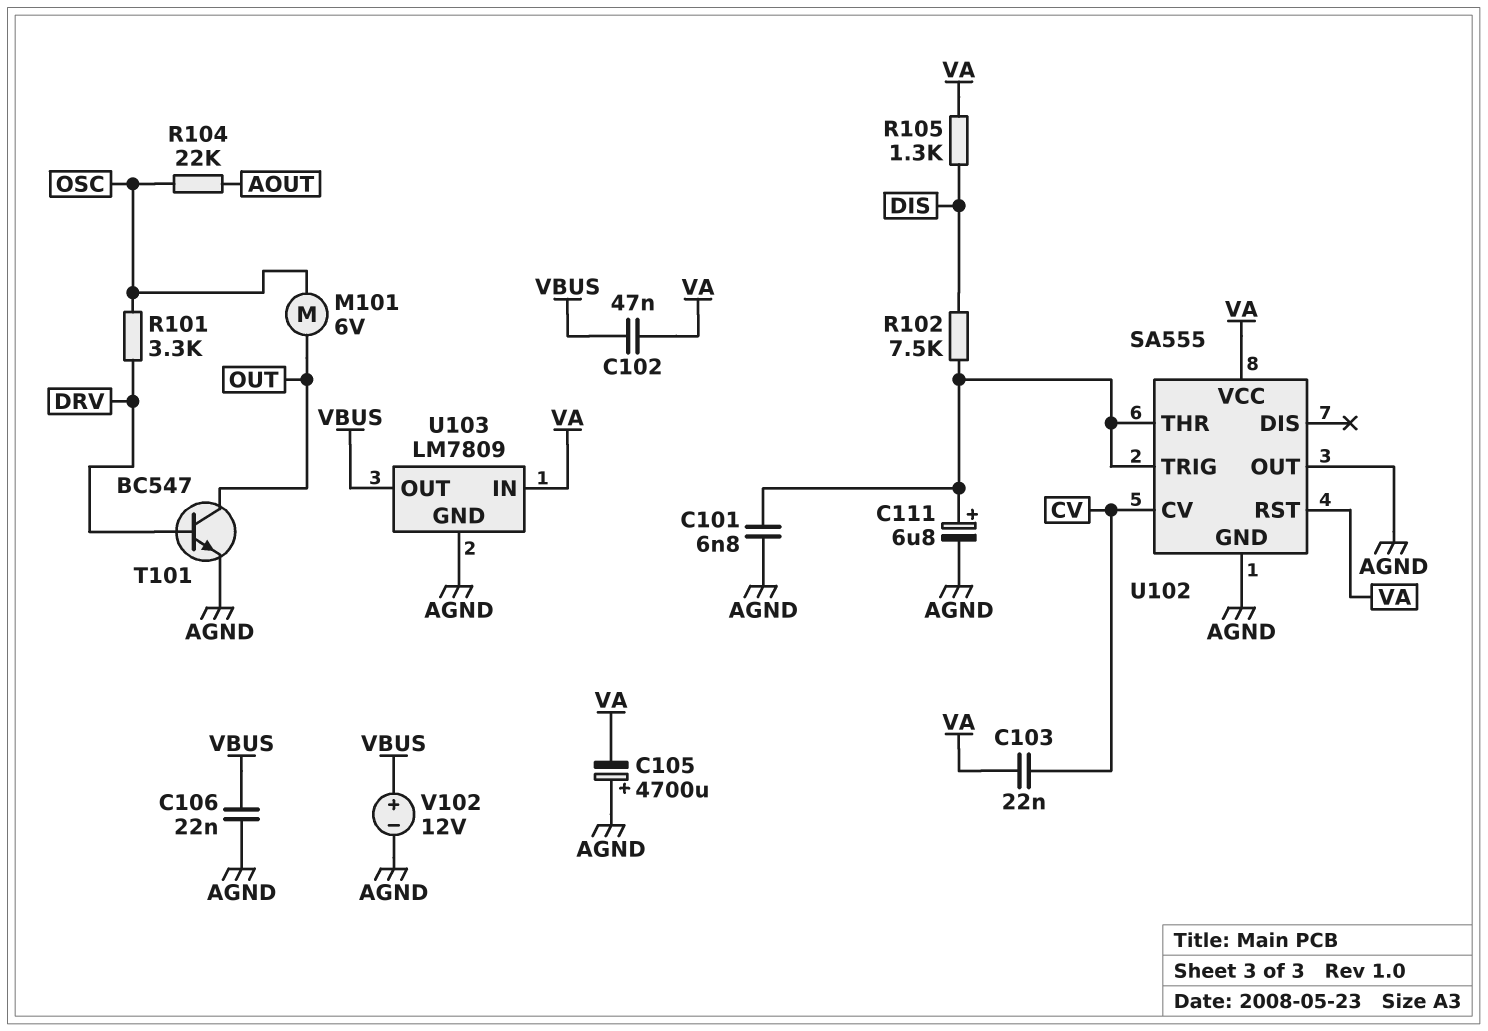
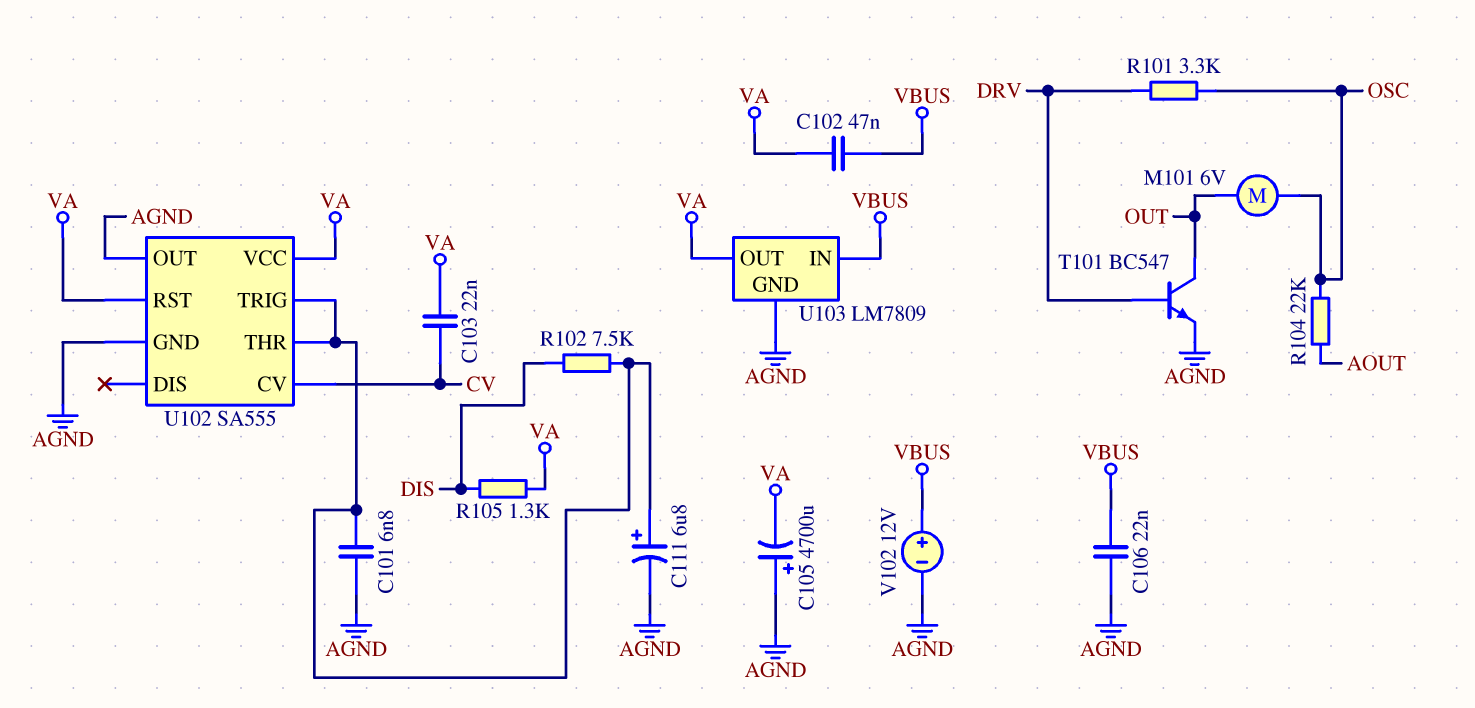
U103 pin IN: VA -> VBUS
U103 pin OUT: VBUS -> VA

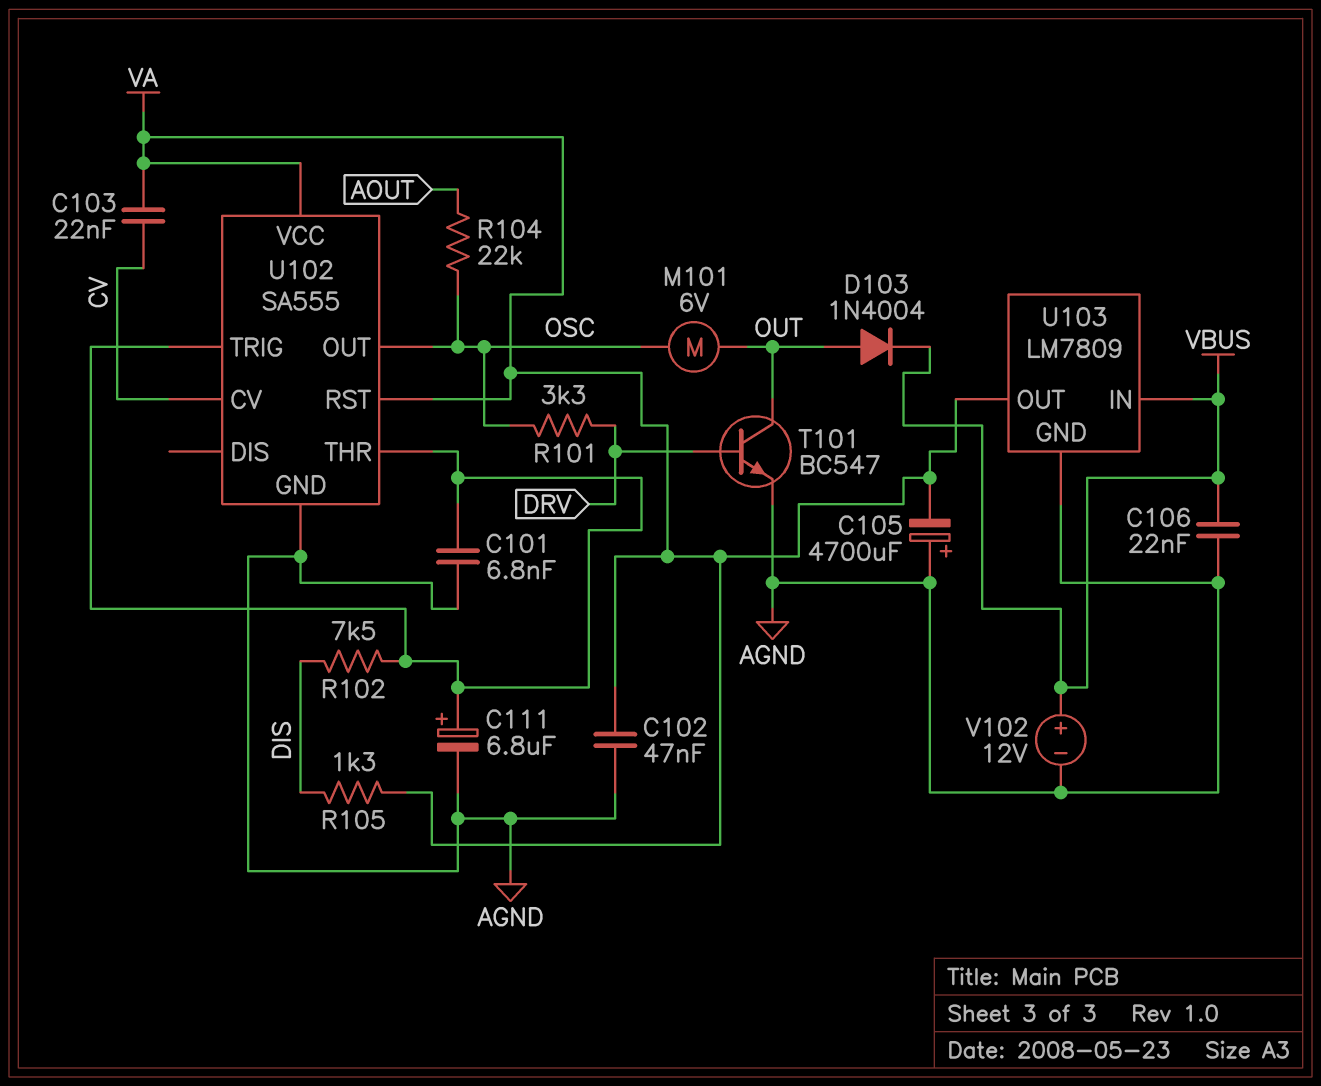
C102: 47nF (VA, VBUS) -> 47nF (AGND, VA)
D103: none -> diode 1N4004 (A OUT, K VBUS)
U102 pin OUT: AGND -> OSC

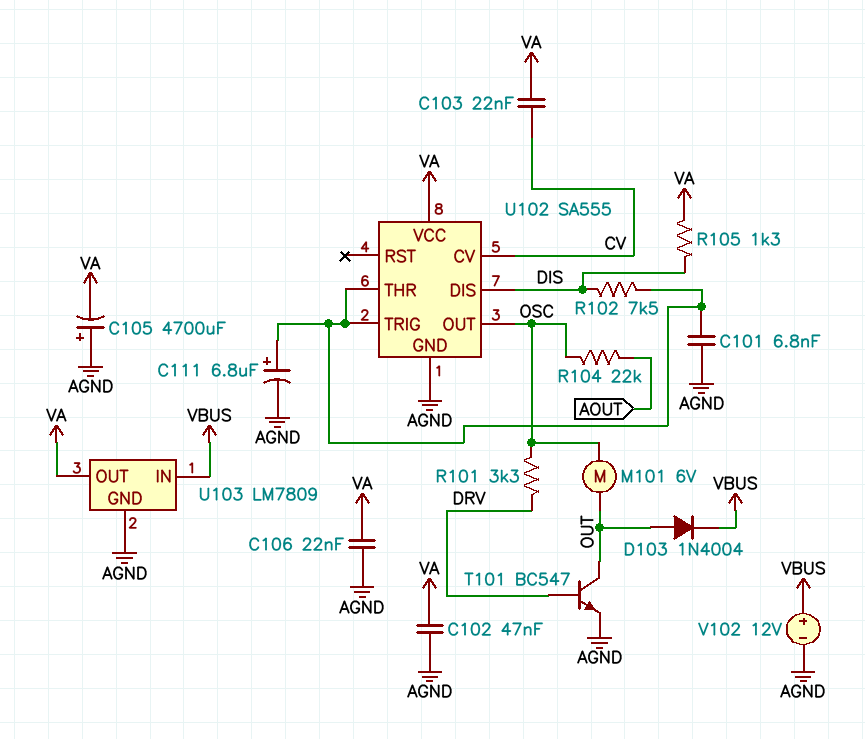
C106: 22nF (AGND, VBUS) -> 22nF (AGND, VA)
U102 pin DIS: none -> DIS
U102 pin RST: VA -> none

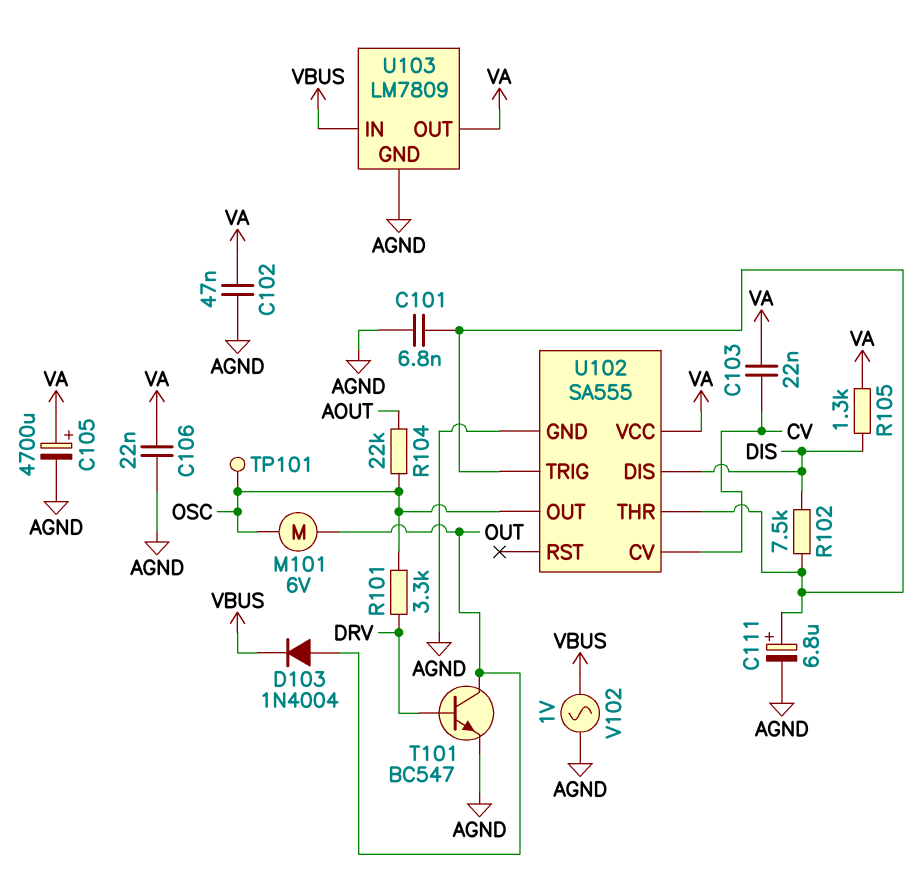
C105: 4700uF (plus AGND, minus VA) -> 4700uF (plus VA, minus AGND)
TP101: none -> test point (OSC)
V102: 12V (plus VBUS, minus AGND) -> AC 1V (AGND, VBUS)

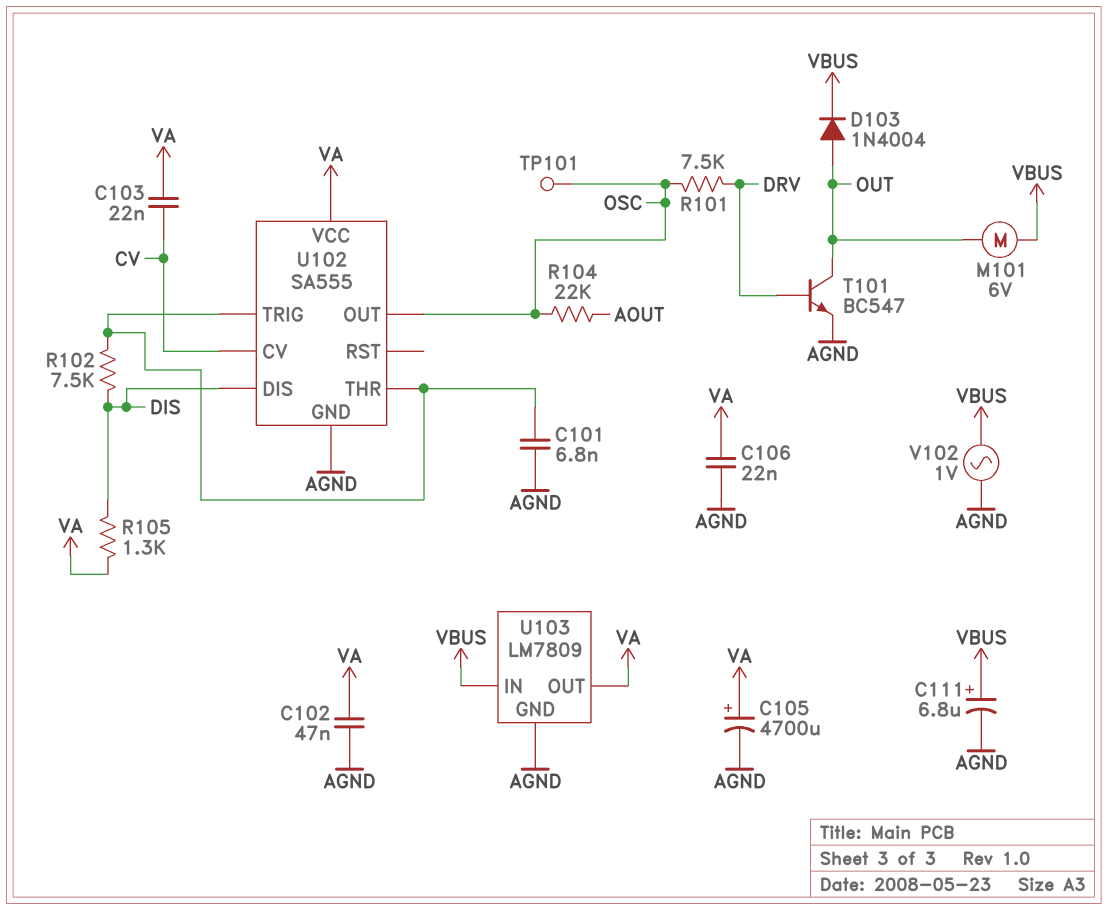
C111: 6.8uF (plus U102/THR, minus AGND) -> 6.8uF (plus VBUS, minus AGND)
M101: motor 6V (OSC, OUT) -> motor 6V (OUT, VBUS)
R101: 3.3k (DRV, OSC) -> 7.5k (DRV, OSC)

